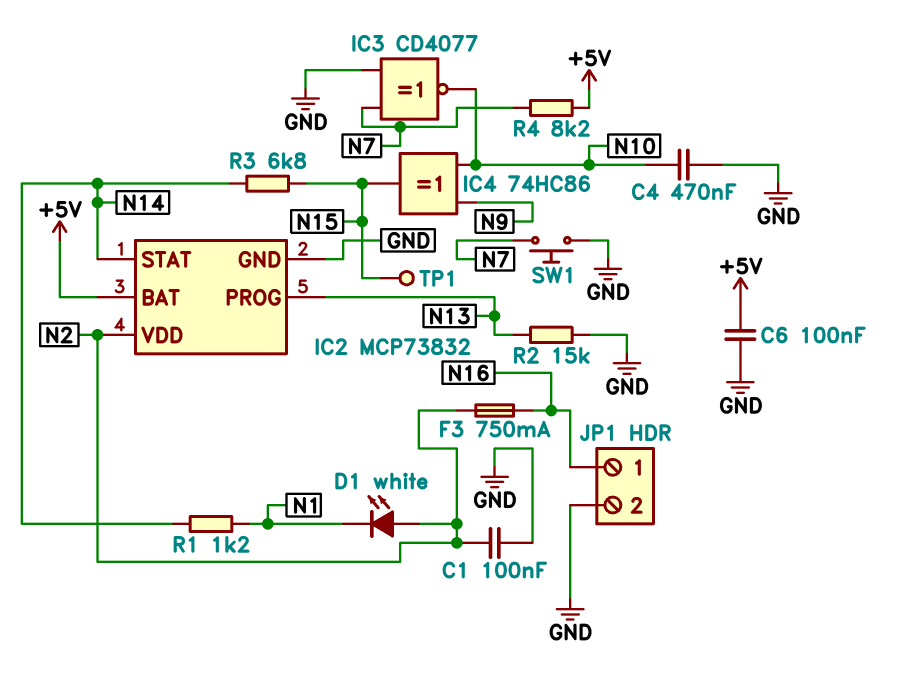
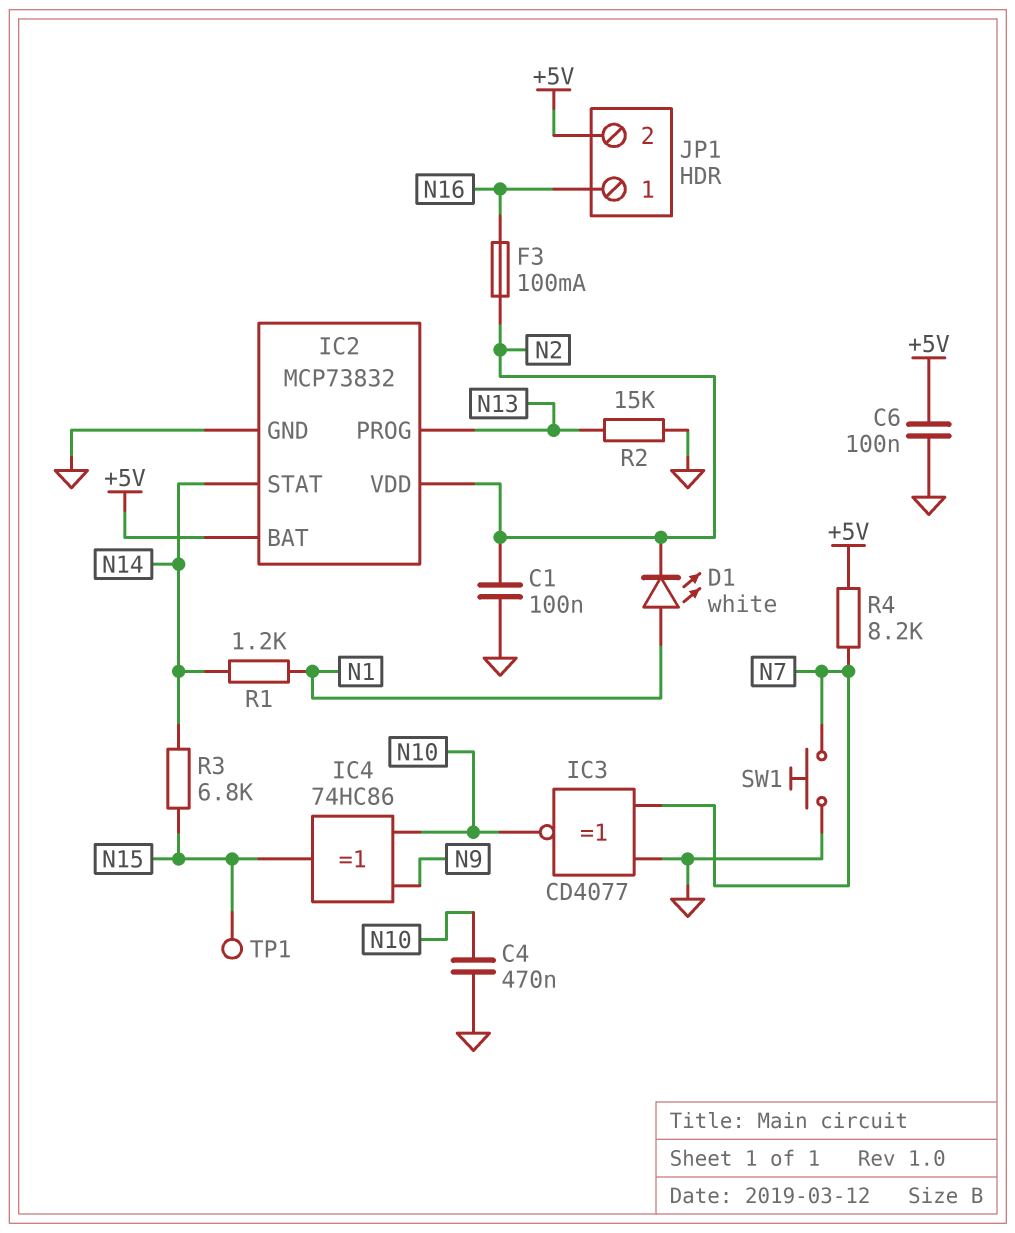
D1: LED white (A N2, K N1) -> LED white (A N1, K N2)
F3: 750mA (N2, N16) -> 100mA (N2, N16)
JP1 pin 2: GND -> +5V

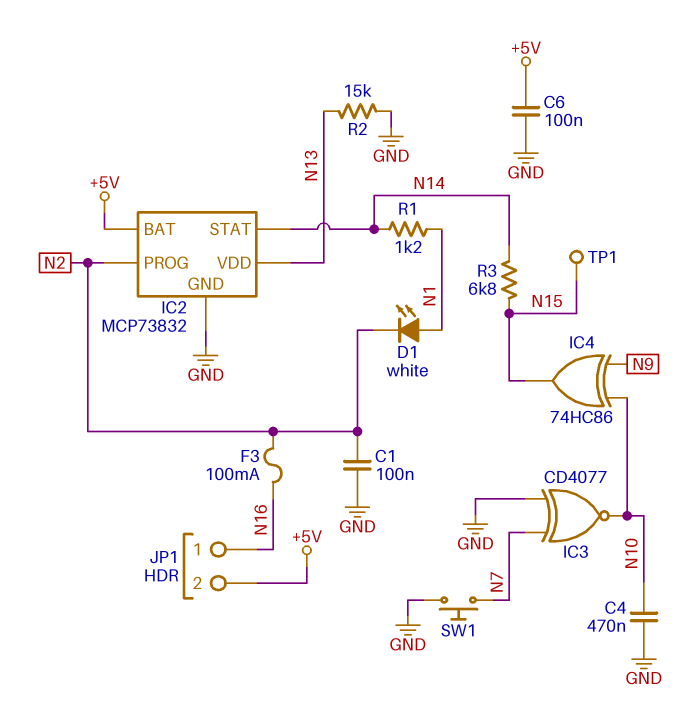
IC2 pin PROG: N13 -> N2
IC2 pin VDD: N2 -> N13
R4: 8.2k (+5V, N7) -> none

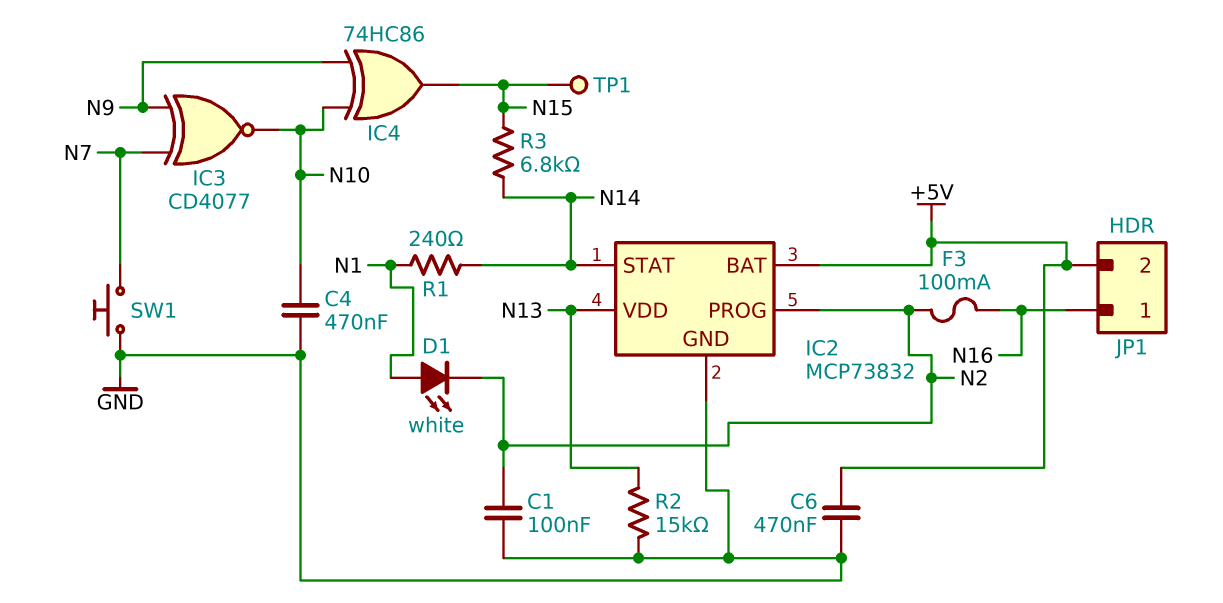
C6: 100nF (+5V, GND) -> 470nF (+5V, GND)
IC3: XNOR CD4077 (in GND, in N7, out N10) -> XNOR CD4077 (in N7, in N9, out N10)
R1: 1.2k (N1, N14) -> 240 (N1, N14)

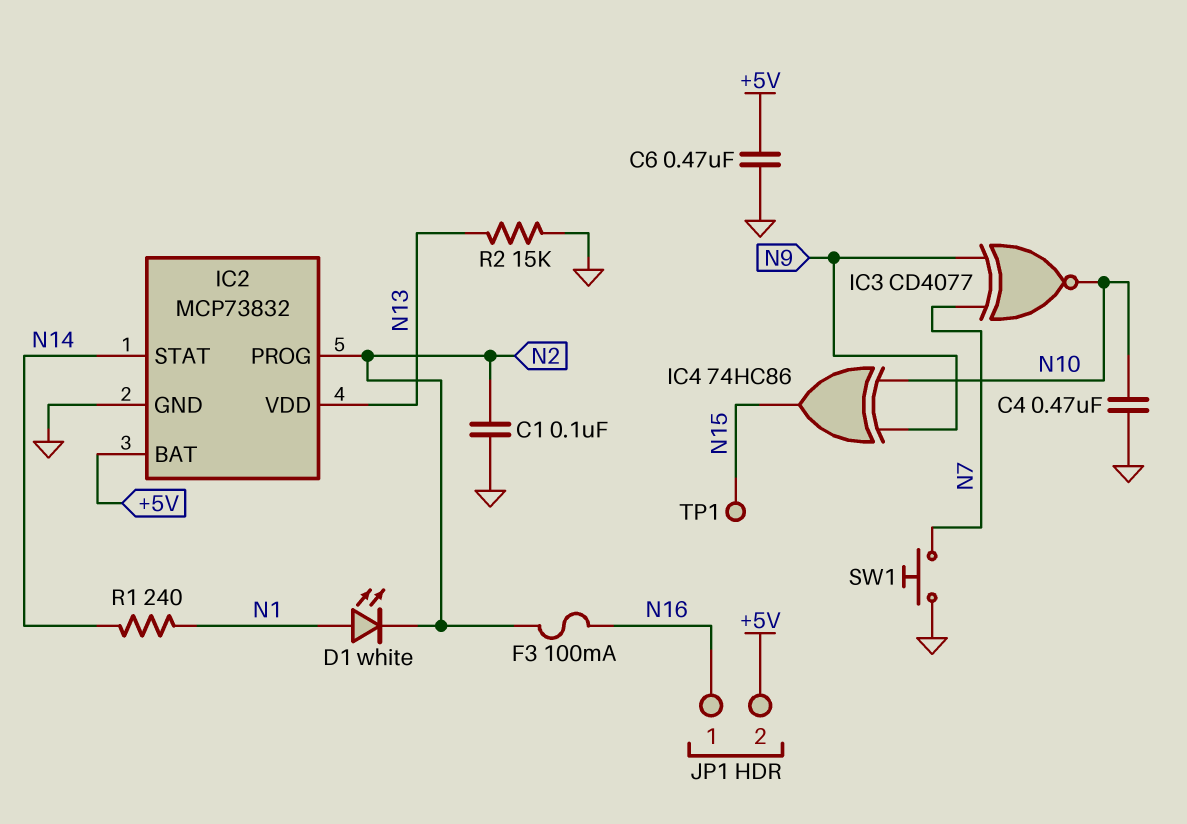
R3: 6.8k (N14, N15) -> none

